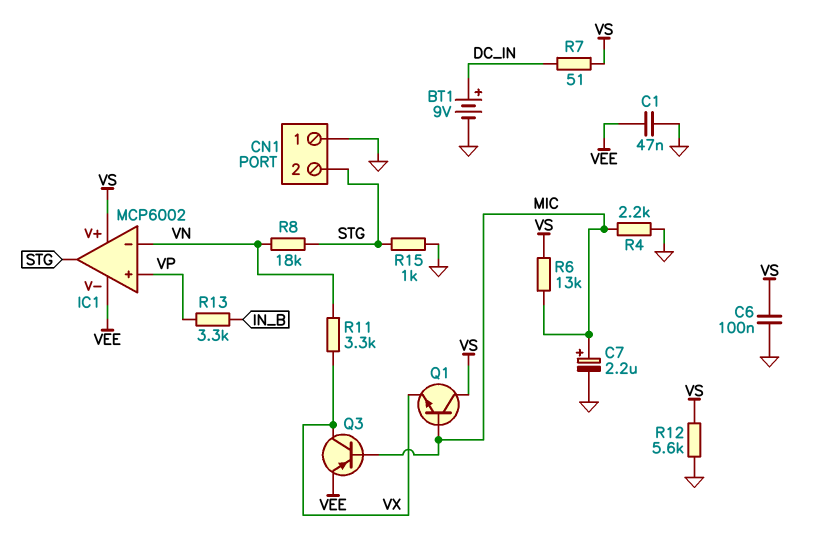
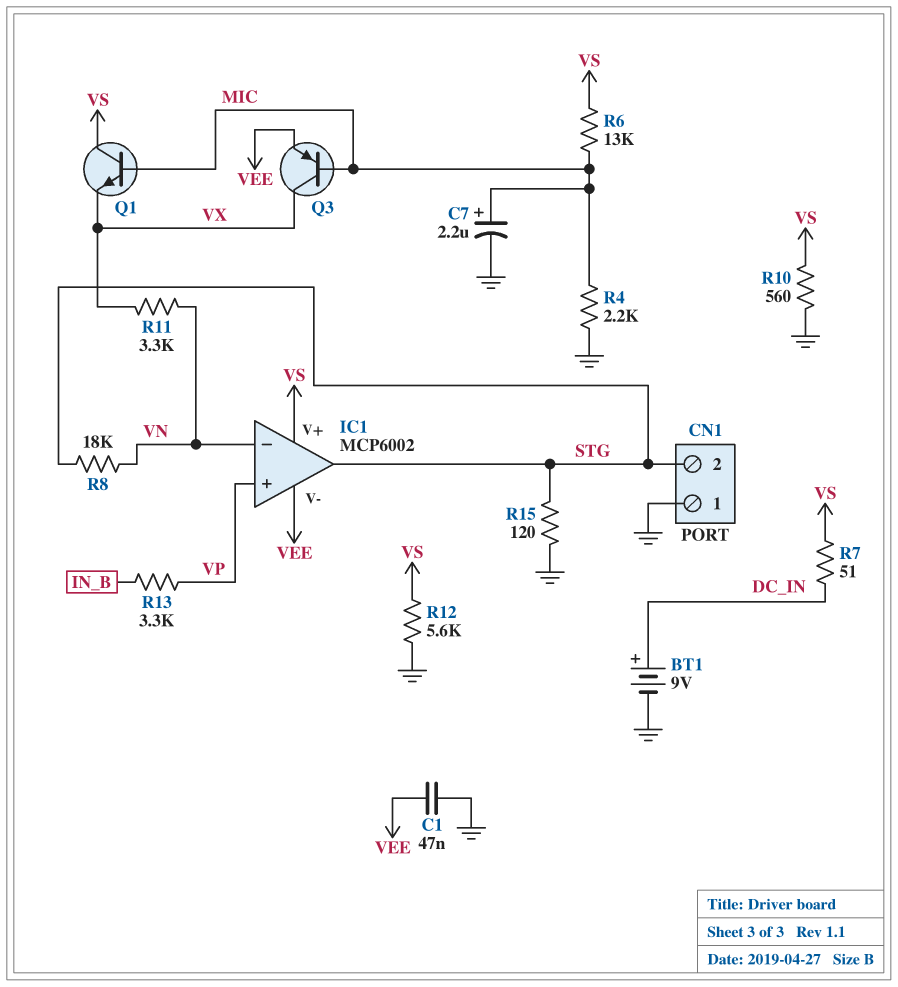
C6: 100nF (GND, VS) -> none
R10: none -> 560 (GND, VS)
R15: 1k (GND, STG) -> 120 (GND, STG)

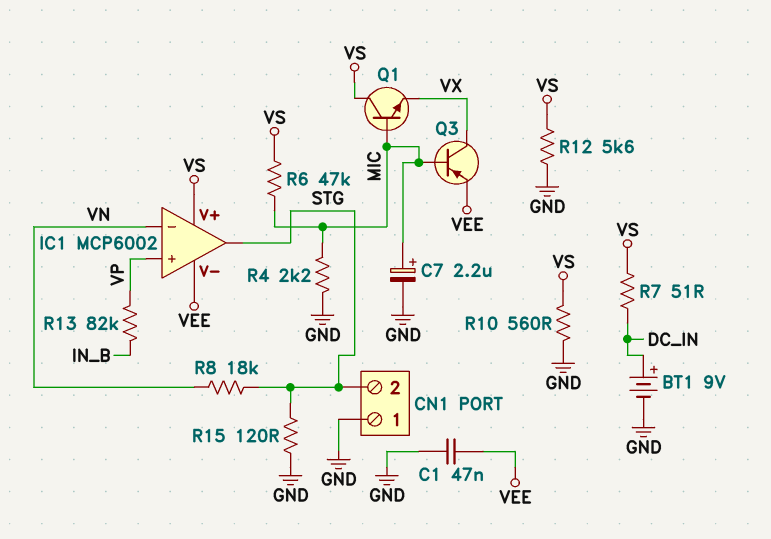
R6: 13k (MIC, VS) -> 47k (MIC, VS)
R11: 3.3k (VN, VX) -> none
R13: 3.3k (IN_B, VP) -> 82k (IN_B, VP)

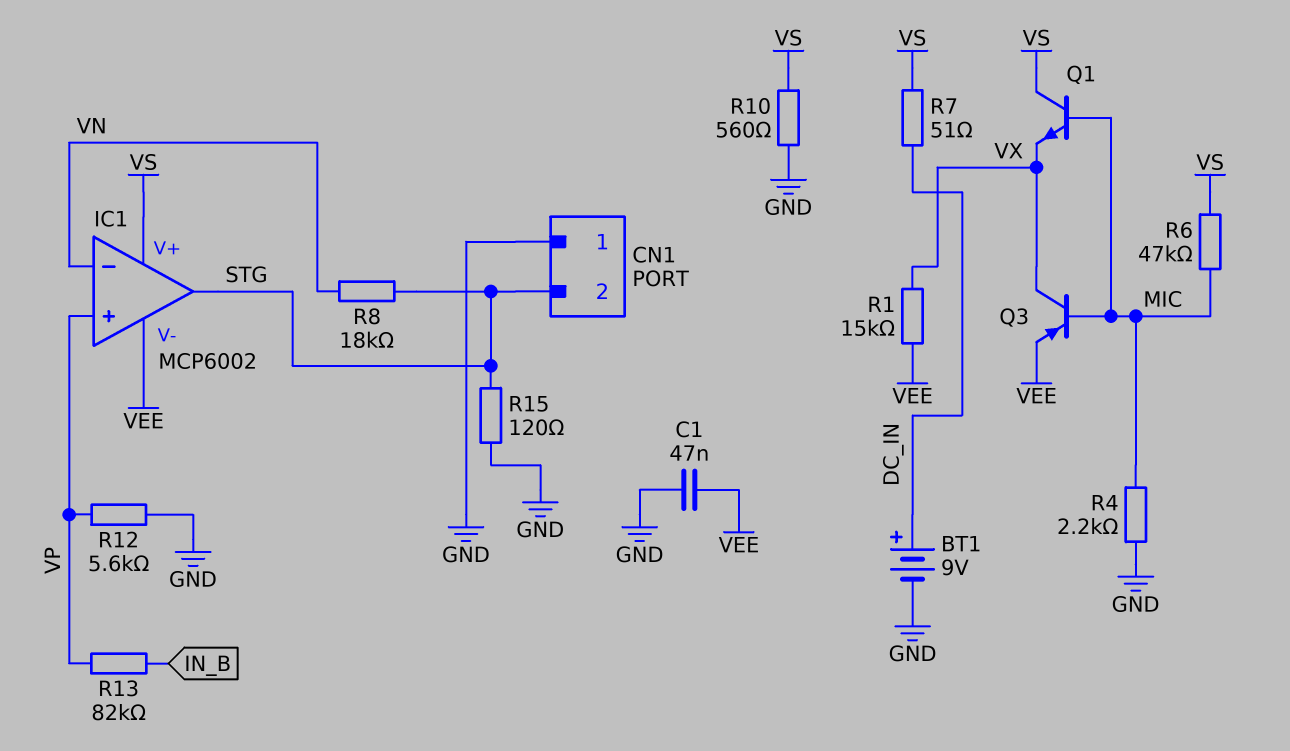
C7: 2.2uF (plus MIC, minus GND) -> none
R1: none -> 15k (VEE, VX)
R12: 5.6k (GND, VS) -> 5.6k (GND, VP)

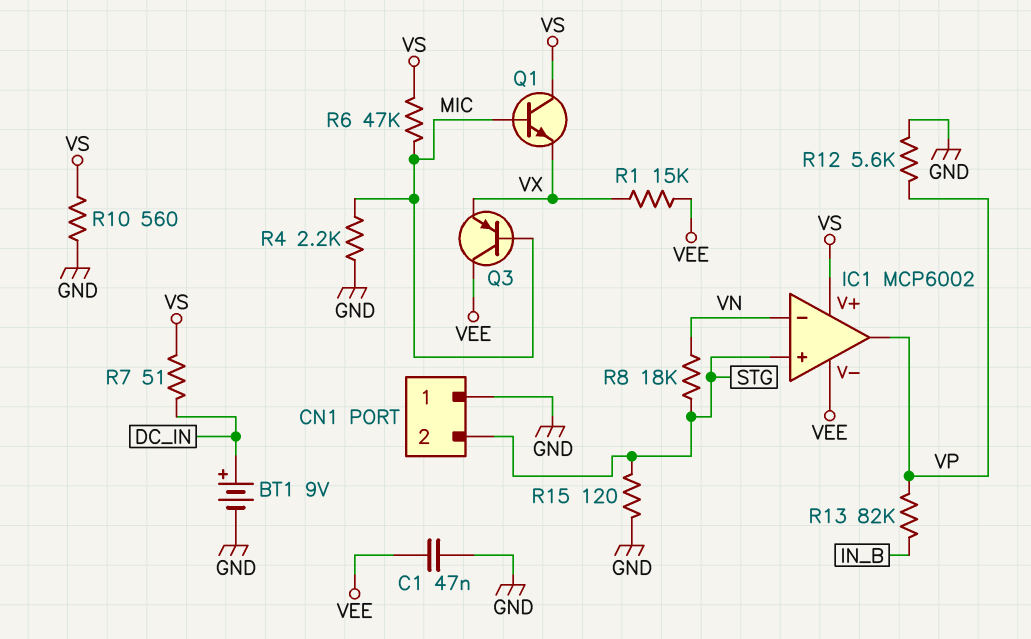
IC1 pin in+: VP -> STG
IC1 pin out: STG -> VP
Q3: PNP (B MIC, C VX, E VEE) -> PNP (B MIC, C VEE, E VX)

